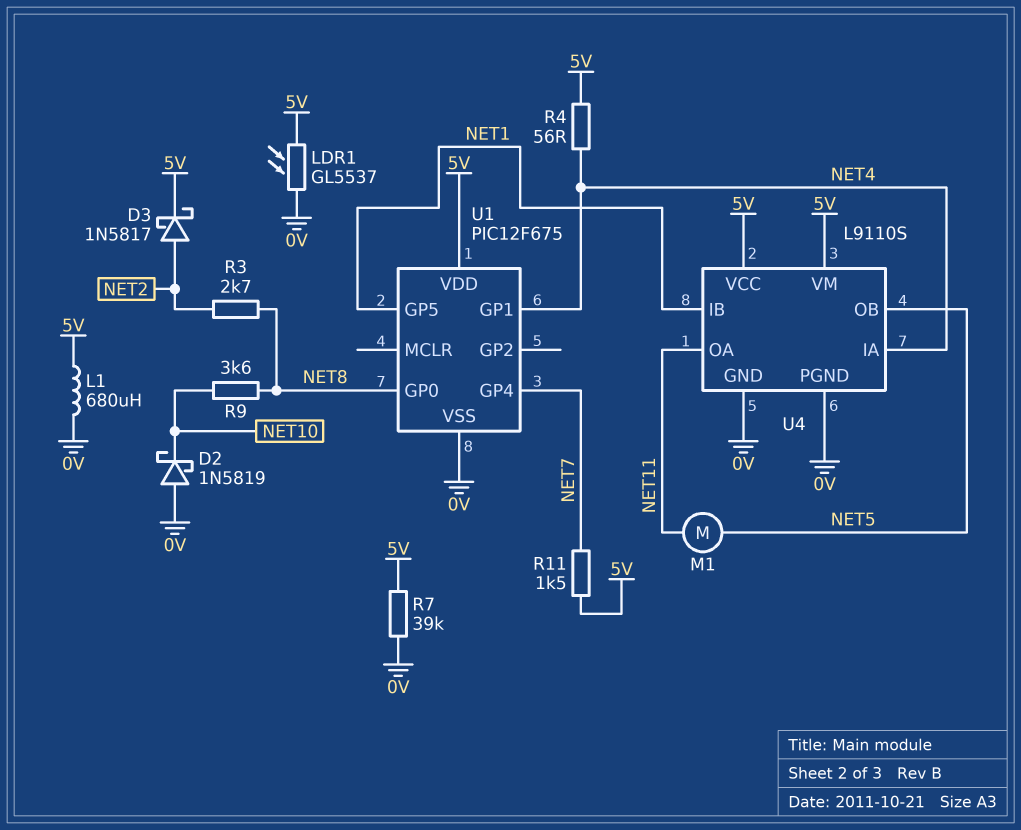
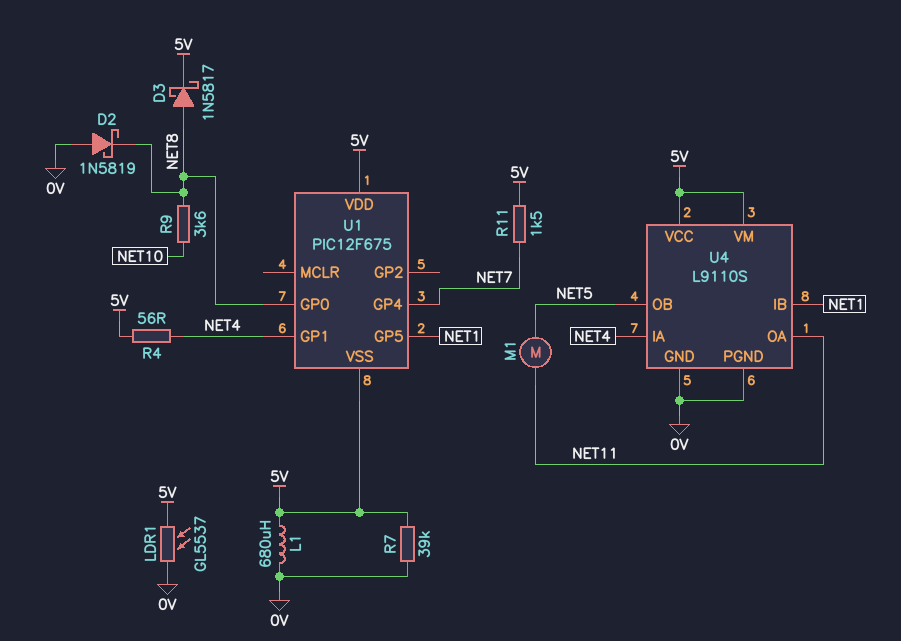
D2: schottky 1N5819 (A 0V, K NET10) -> schottky 1N5819 (A 0V, K NET8)
D3: schottky 1N5817 (A NET2, K 5V) -> schottky 1N5817 (A NET8, K 5V)
R3: 2.7k (NET2, NET8) -> none
U1 pin VSS: 0V -> 5V

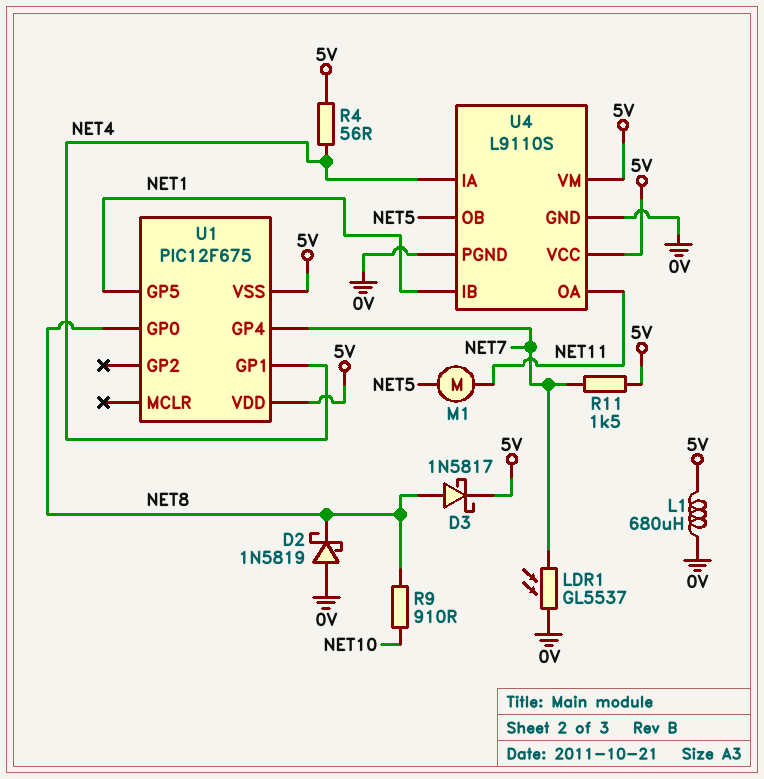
LDR1: GL5537 (0V, 5V) -> GL5537 (0V, NET7)
R7: 39k (0V, 5V) -> none
R9: 3.6k (NET8, NET10) -> 910 (NET8, NET10)

